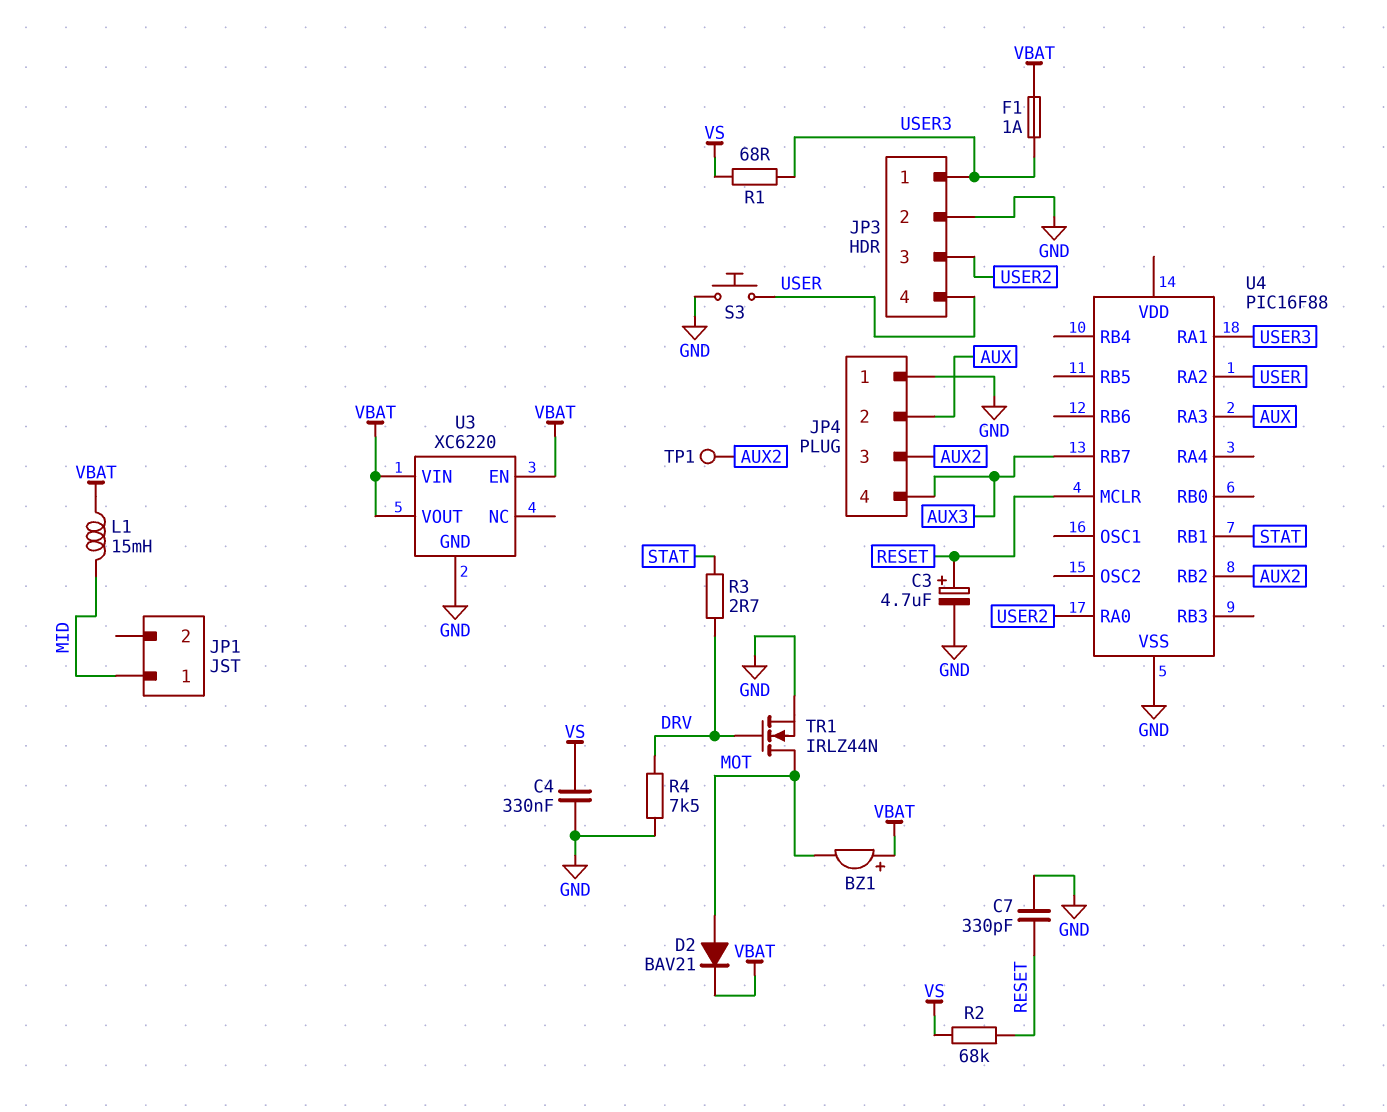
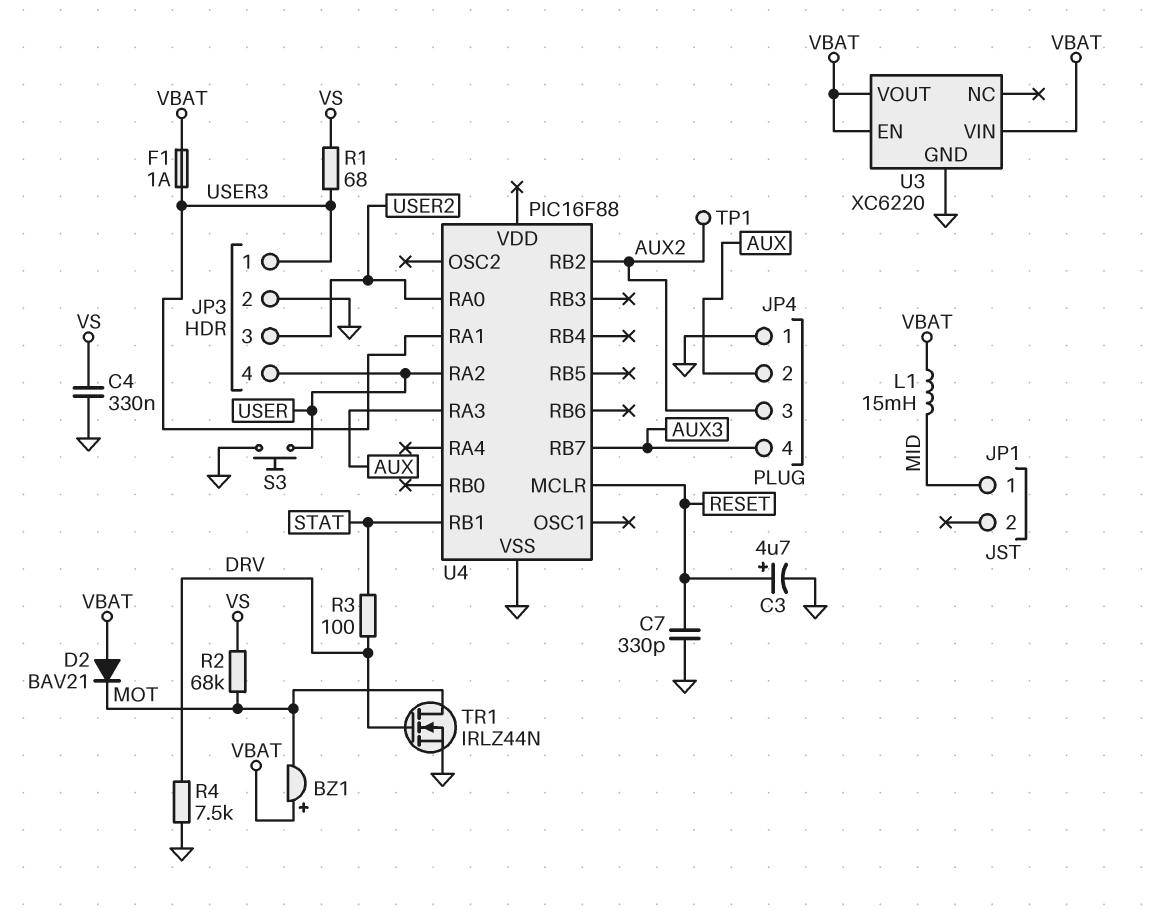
D2: diode BAV21 (A MOT, K VBAT) -> diode BAV21 (A VBAT, K MOT)
R2: 68k (RESET, VS) -> 68k (MOT, VS)
R3: 2.7 (DRV, STAT) -> 100 (DRV, STAT)

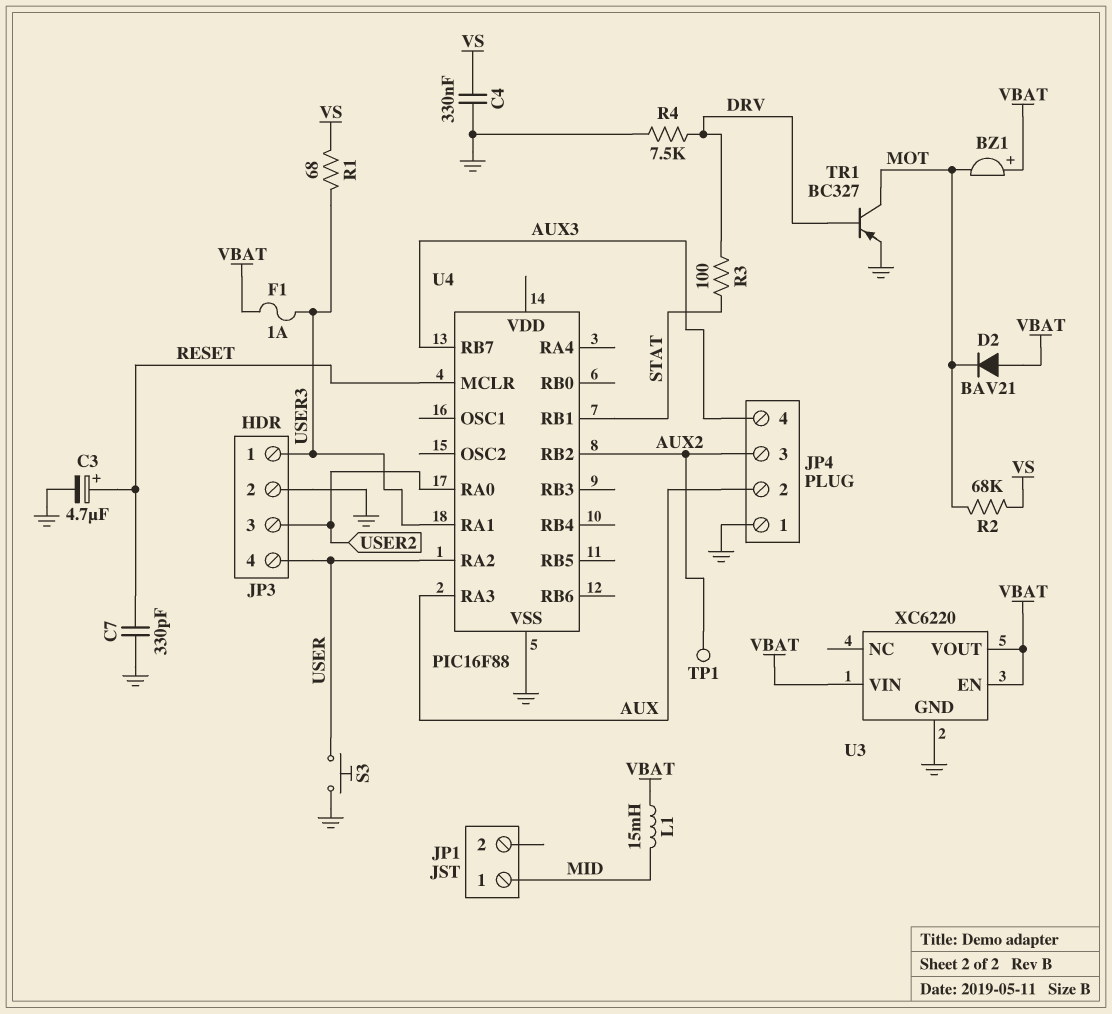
TR1: NMOS IRLZ44N (G DRV, D MOT, S GND) -> PNP BC327 (B DRV, C MOT, E GND)

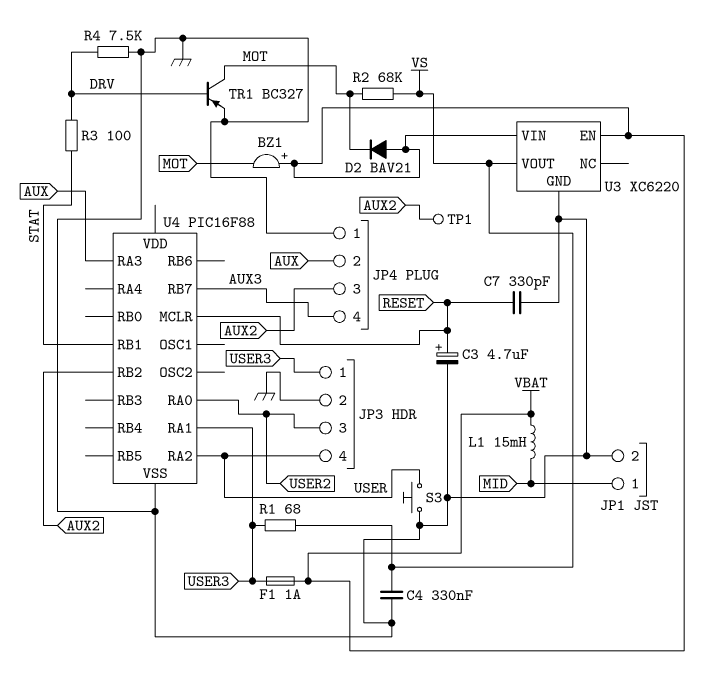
JP1 pin 2: none -> GND
U3 pin VOUT: VBAT -> VS

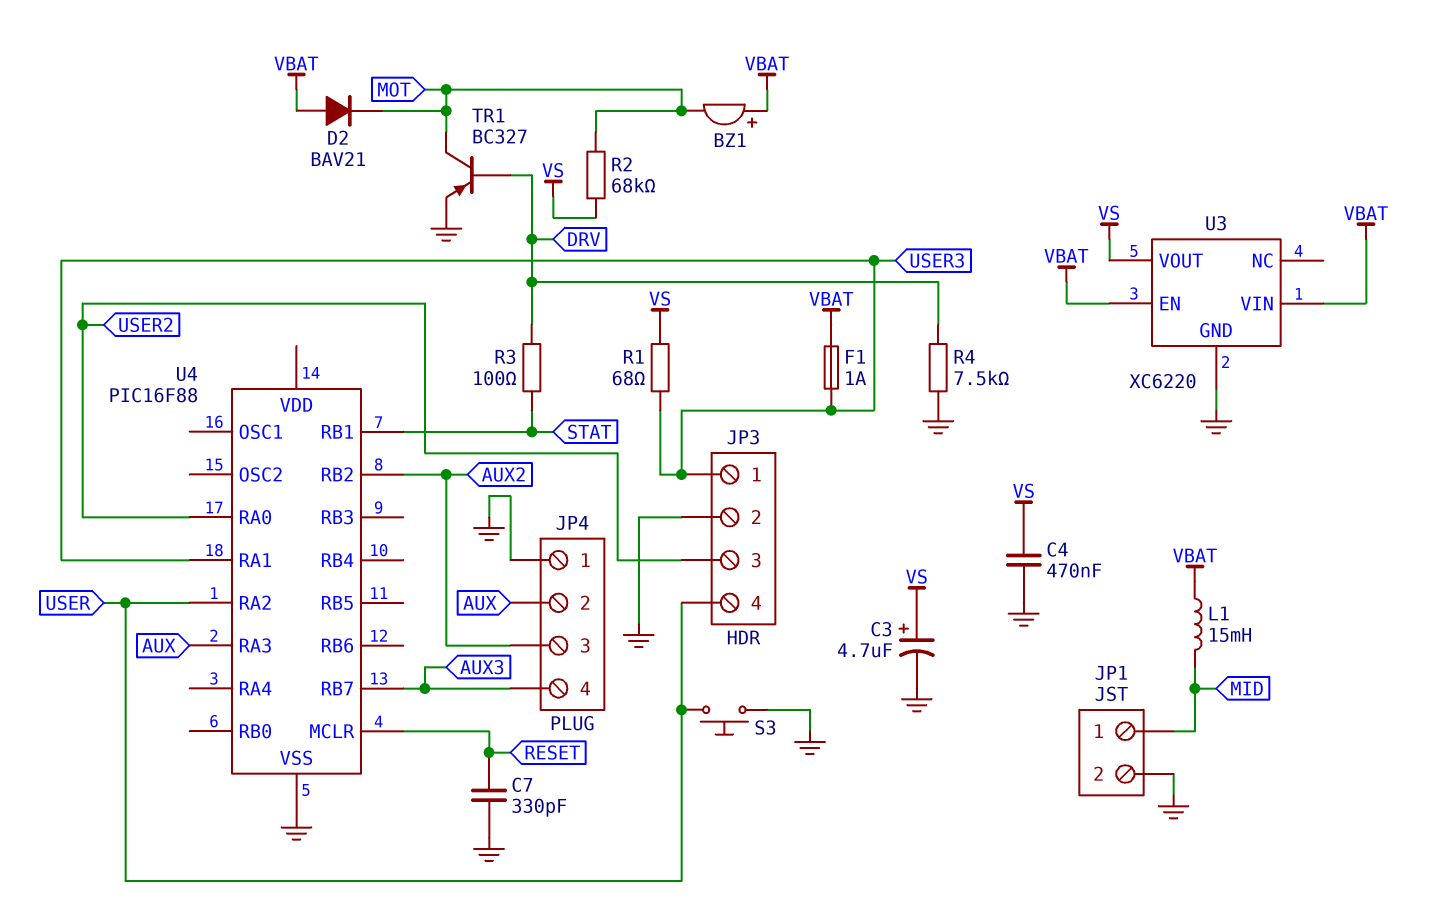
C3: 4.7uF (plus RESET, minus GND) -> 4.7uF (plus VS, minus GND)
C4: 330nF (GND, VS) -> 470nF (GND, VS)
TP1: test point (AUX2) -> none

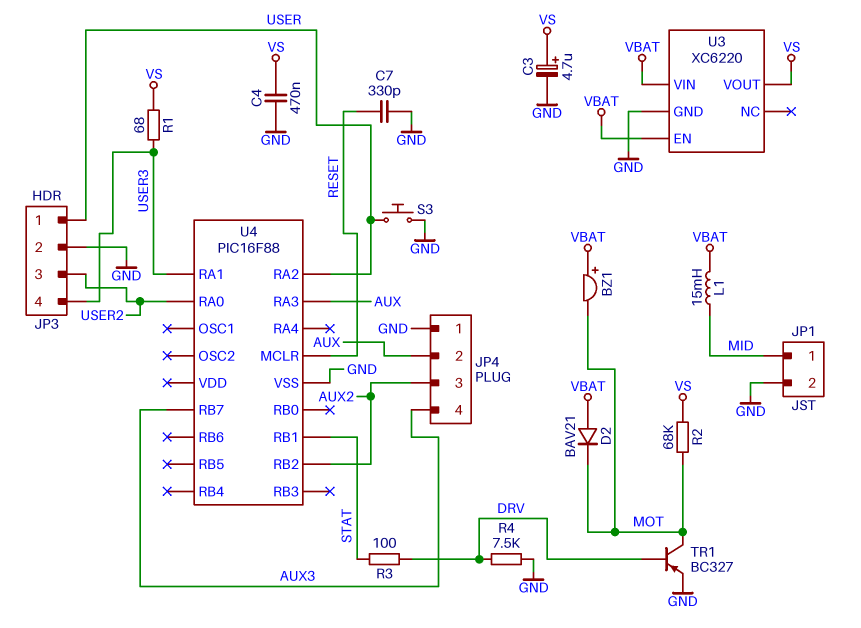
F1: 1A (USER3, VBAT) -> none
JP3 pin 1: USER3 -> USER
JP3 pin 4: USER -> USER3

